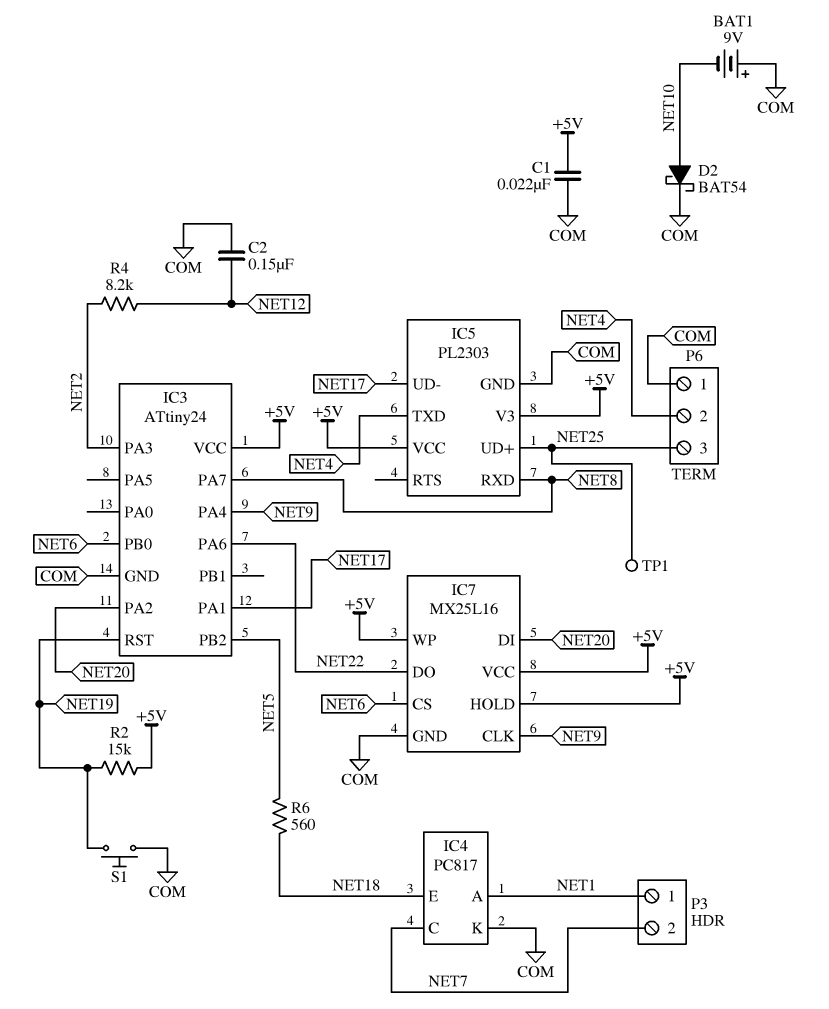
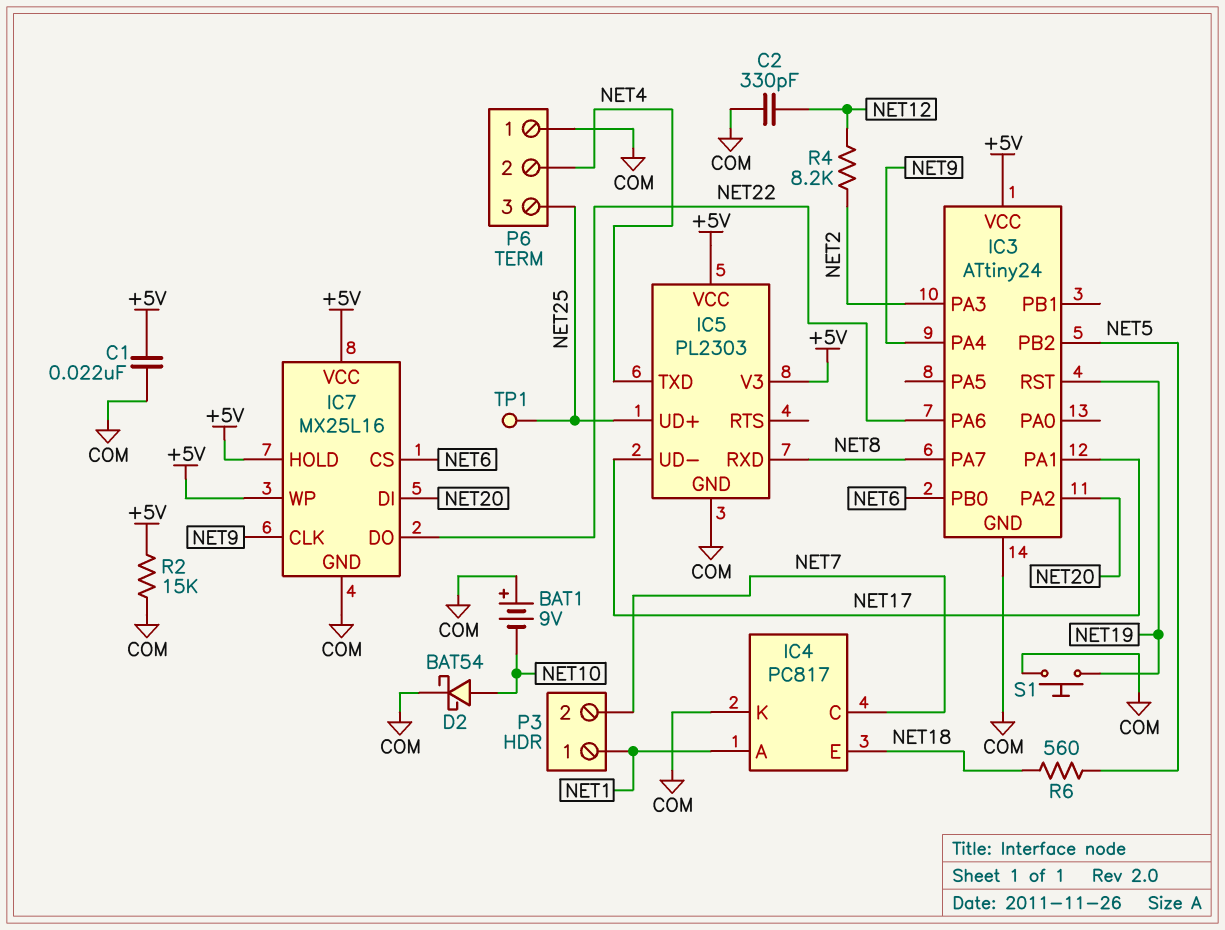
C2: 150nF (COM, NET12) -> 330pF (COM, NET12)
R2: 15k (+5V, NET19) -> 15k (+5V, COM)

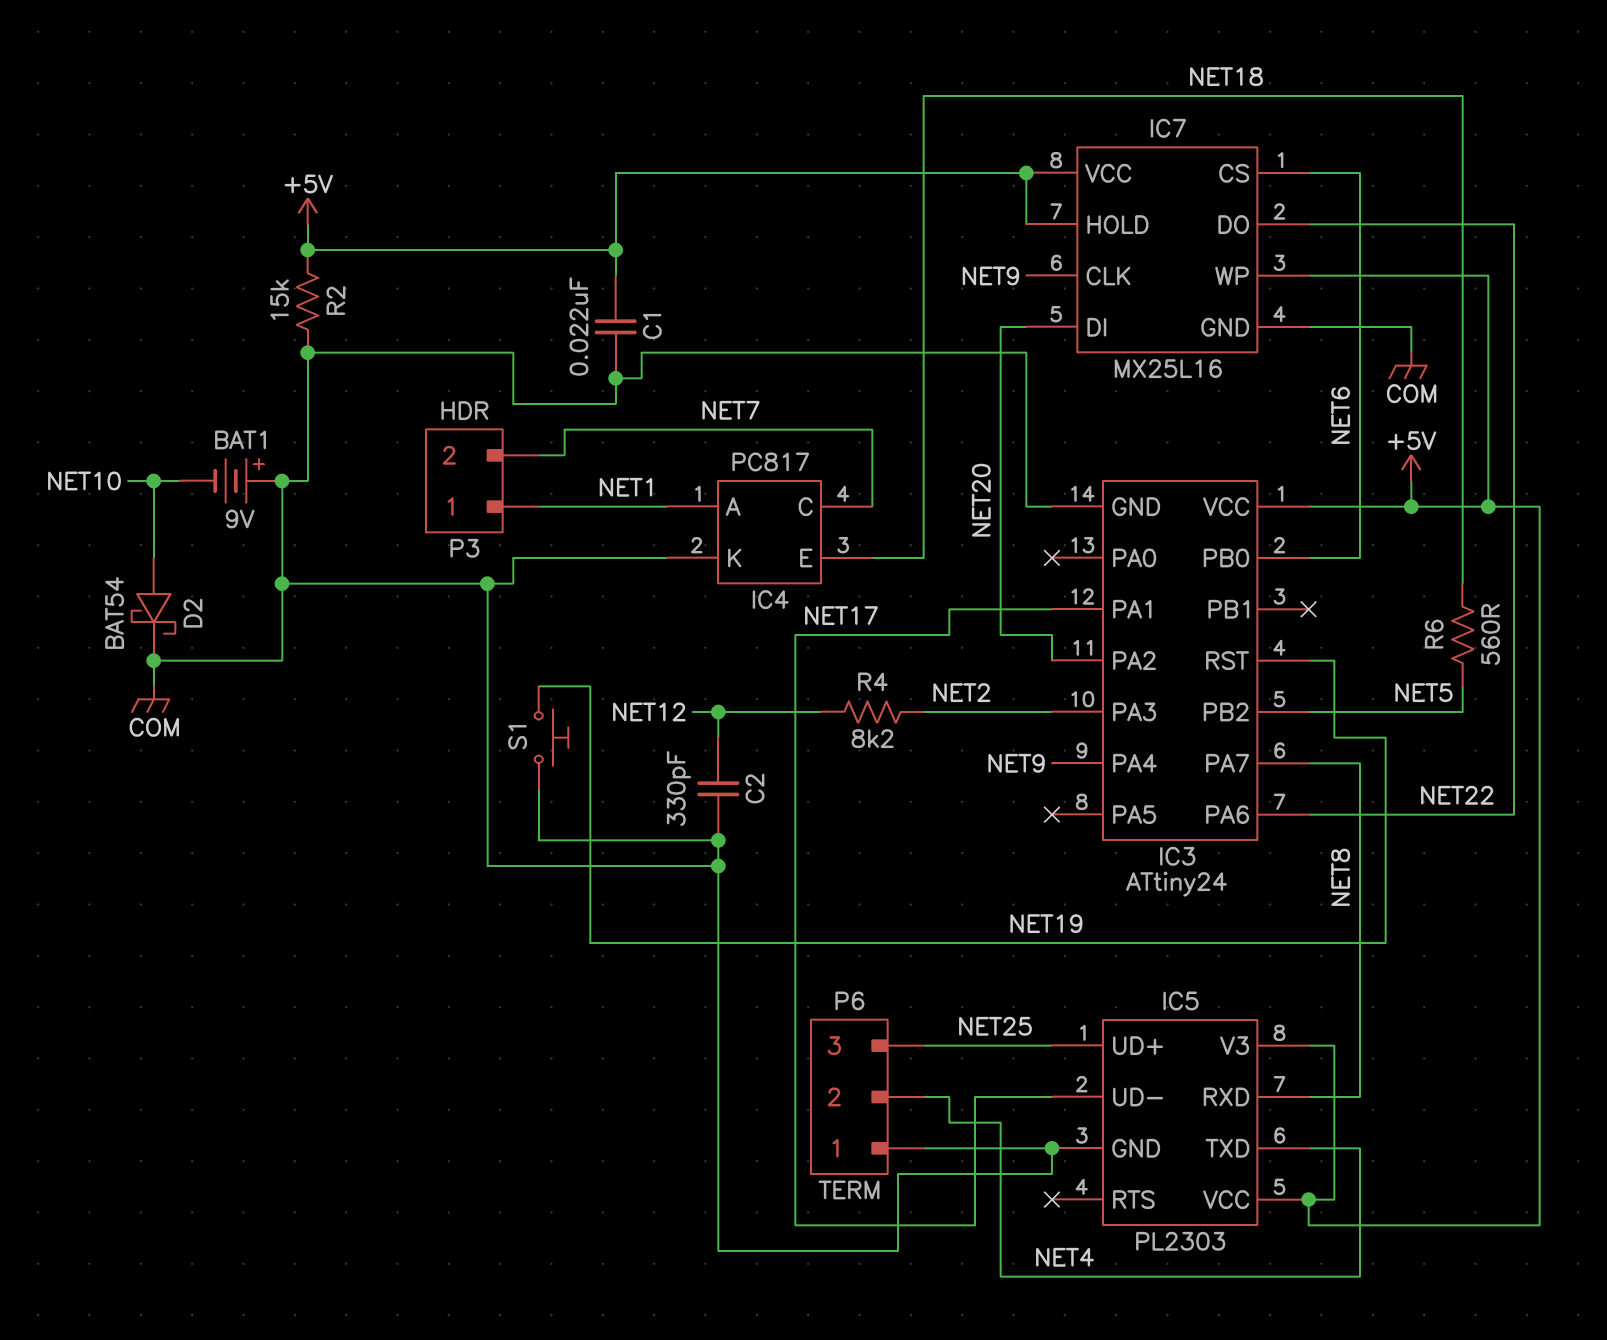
TP1: test point (NET25) -> none

